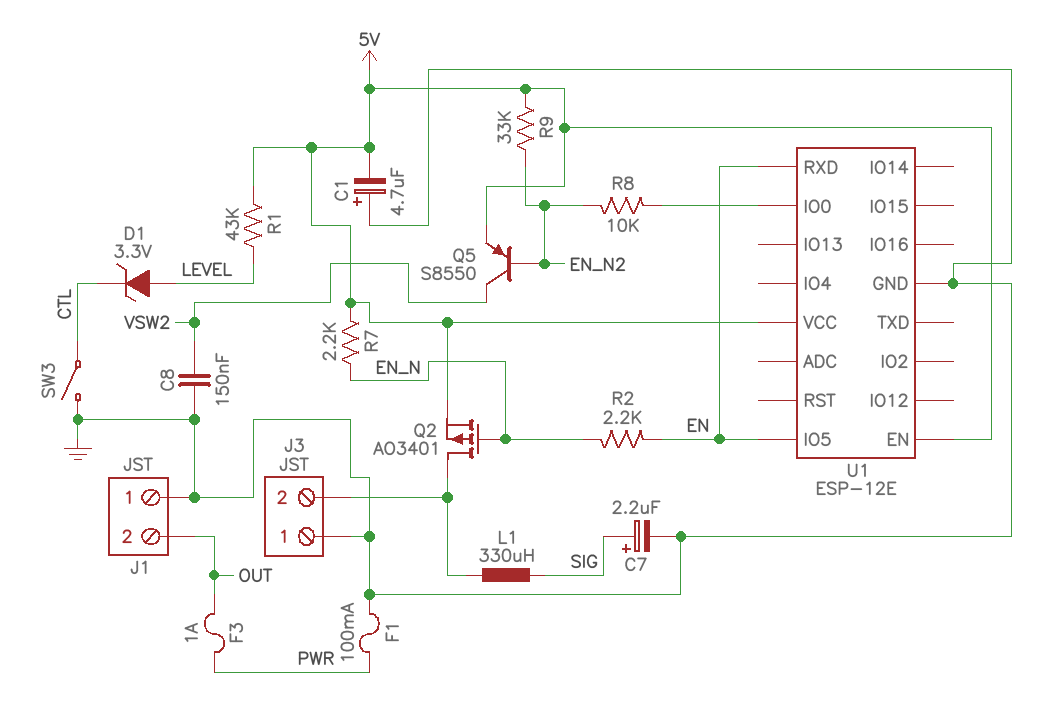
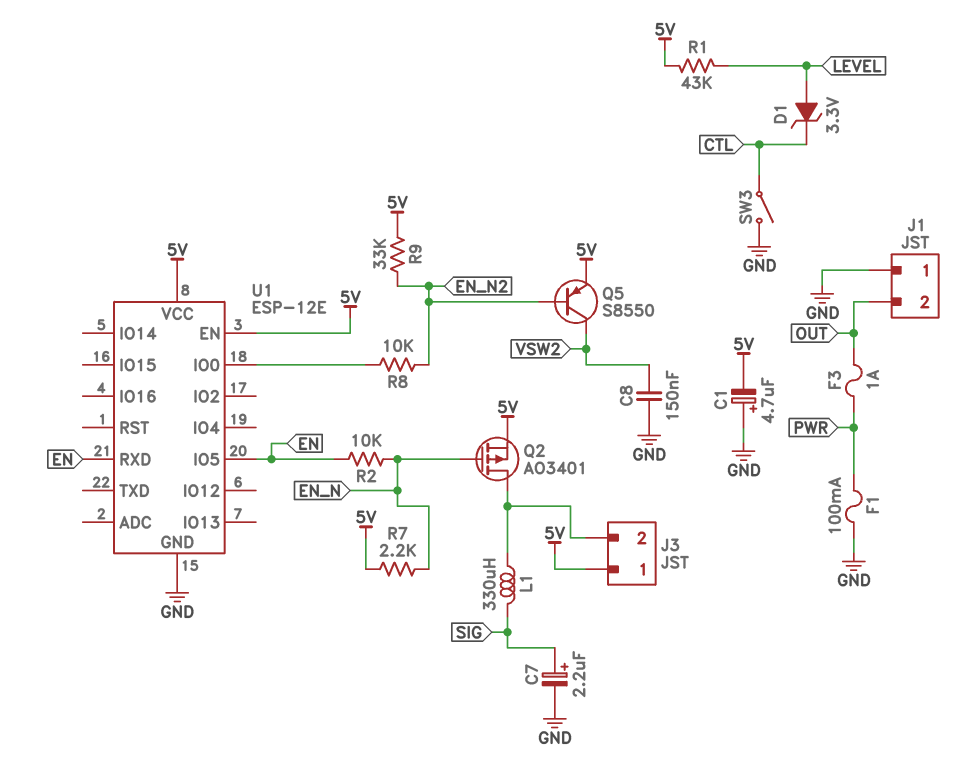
J3 pin 1: GND -> 5V
R2: 2.2k (EN, EN_N) -> 10k (EN, EN_N)

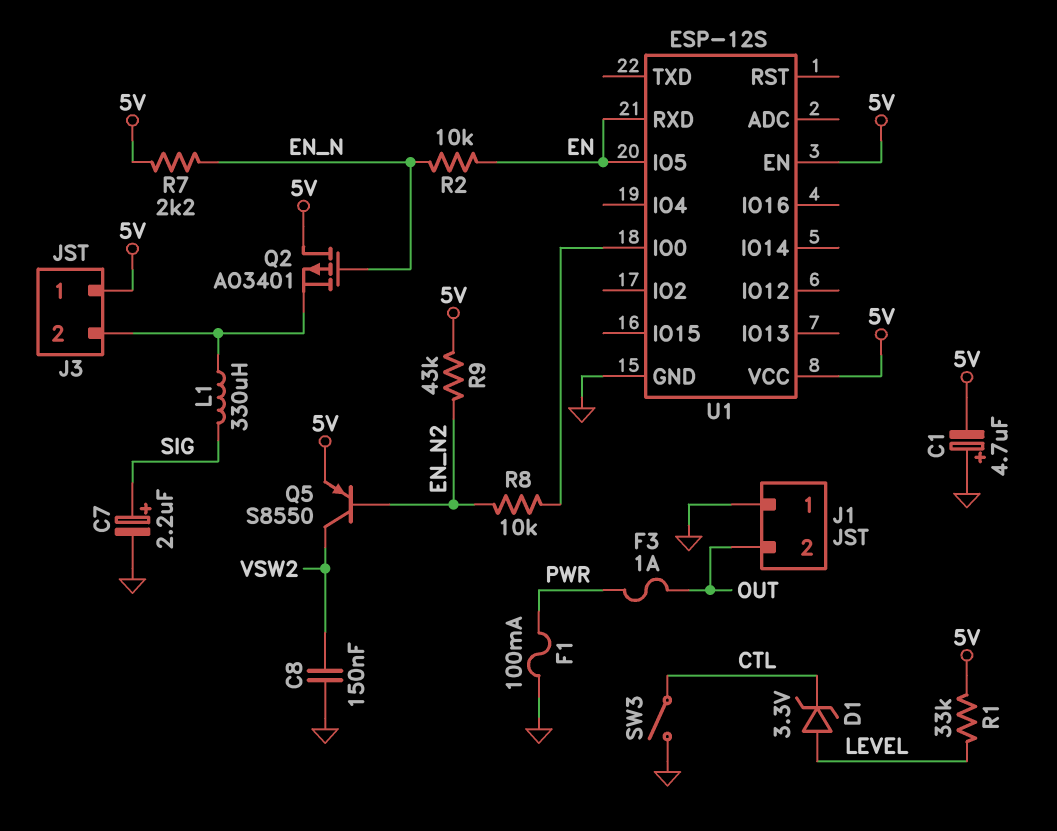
Q2: PMOS AO3401 (G EN_N, D J3/2, S 5V) -> PMOS AO3401 (G EN_N, D 5V, S J3/2)
R1: 43k (5V, LEVEL) -> 33k (5V, LEVEL)
R9: 33k (5V, EN_N2) -> 43k (5V, EN_N2)
U1: ESP-12E -> ESP-12S

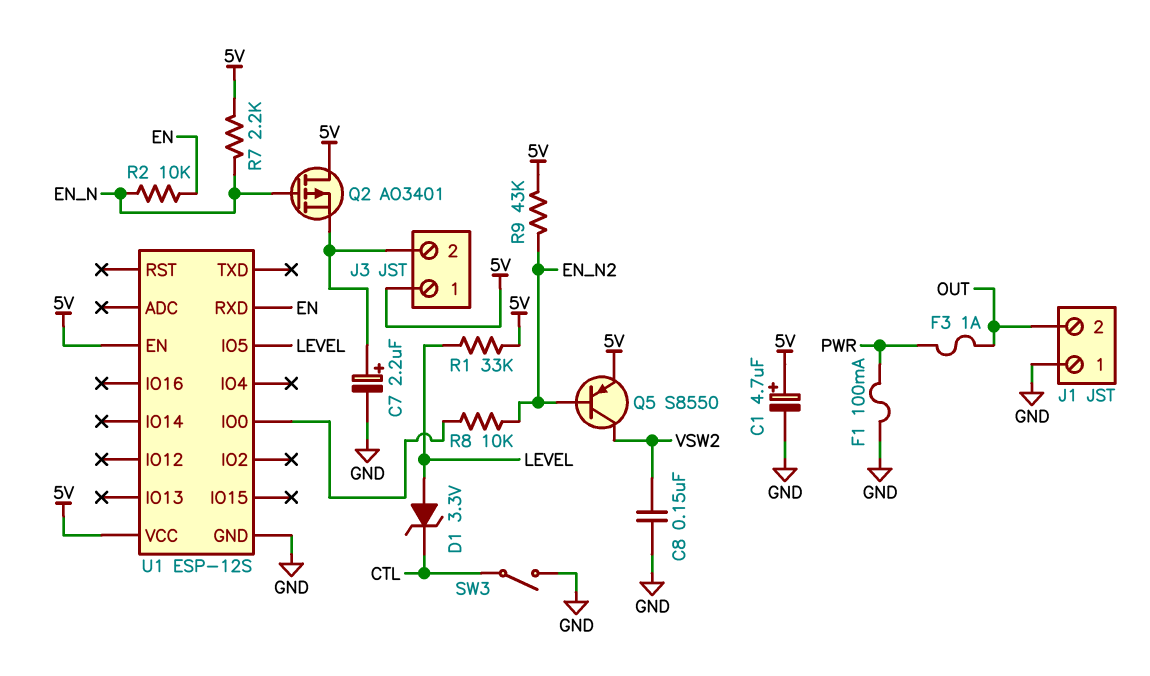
C1: 4.7uF (plus GND, minus 5V) -> 4.7uF (plus 5V, minus GND)
C7: 2.2uF (plus SIG, minus GND) -> 2.2uF (plus J3/2, minus GND)
L1: 330uH (J3/2, SIG) -> none
U1 pin IO5: EN -> LEVEL

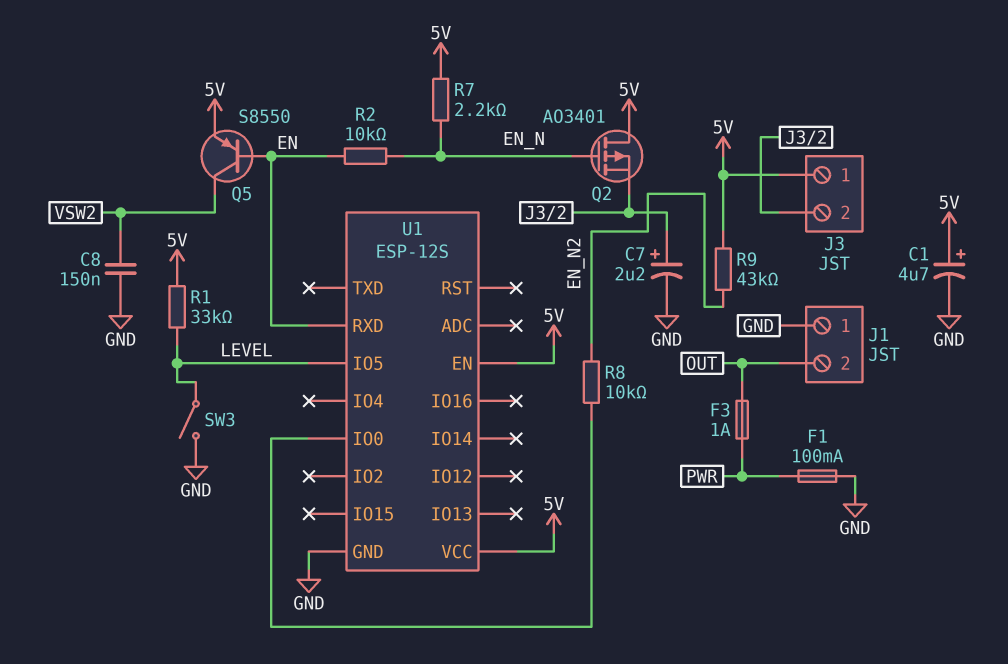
D1: zener 3.3V (A LEVEL, K CTL) -> none
Q5: PNP S8550 (B EN_N2, C VSW2, E 5V) -> PNP S8550 (B EN, C VSW2, E 5V)
SW3: switch (CTL, GND) -> switch (GND, LEVEL)

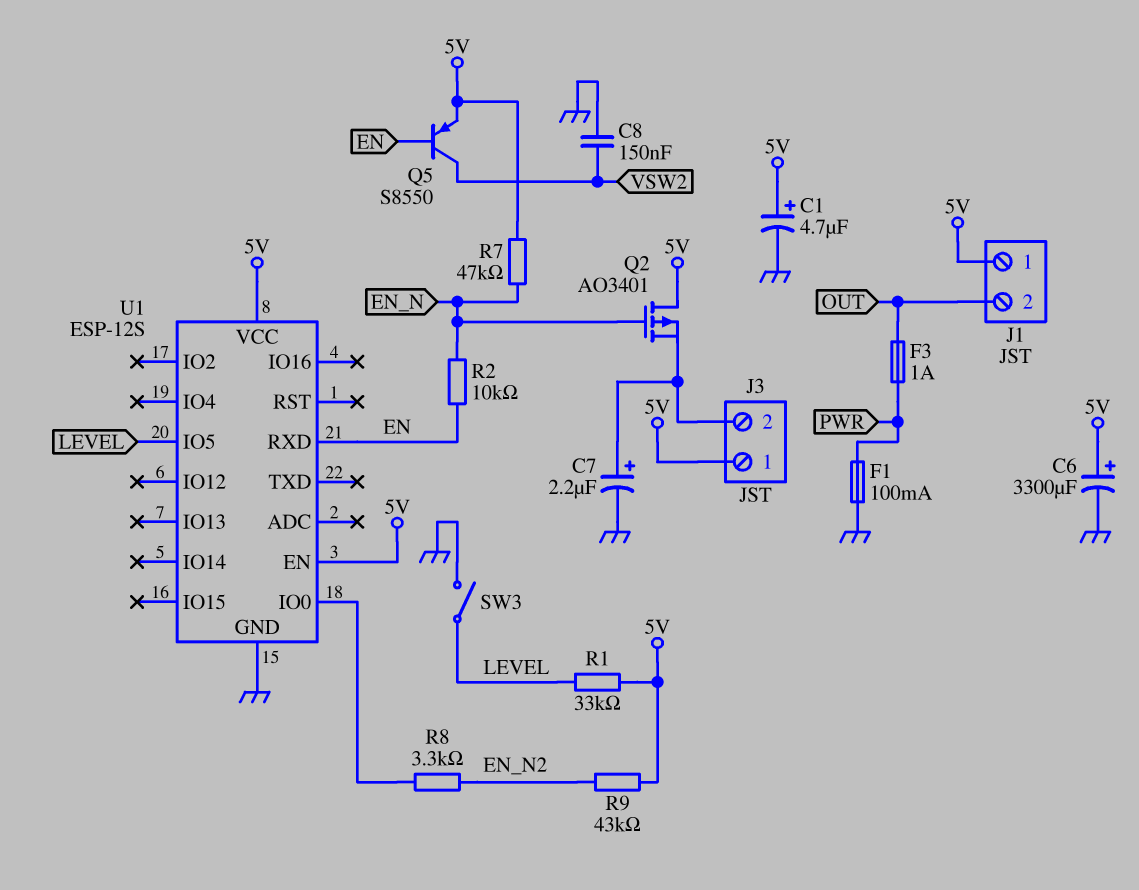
C6: none -> 3300uF (plus 5V, minus GND)
J1 pin 1: GND -> 5V
R7: 2.2k (5V, EN_N) -> 47k (5V, EN_N)
R8: 10k (EN_N2, U1/IO0) -> 3.3k (EN_N2, U1/IO0)

